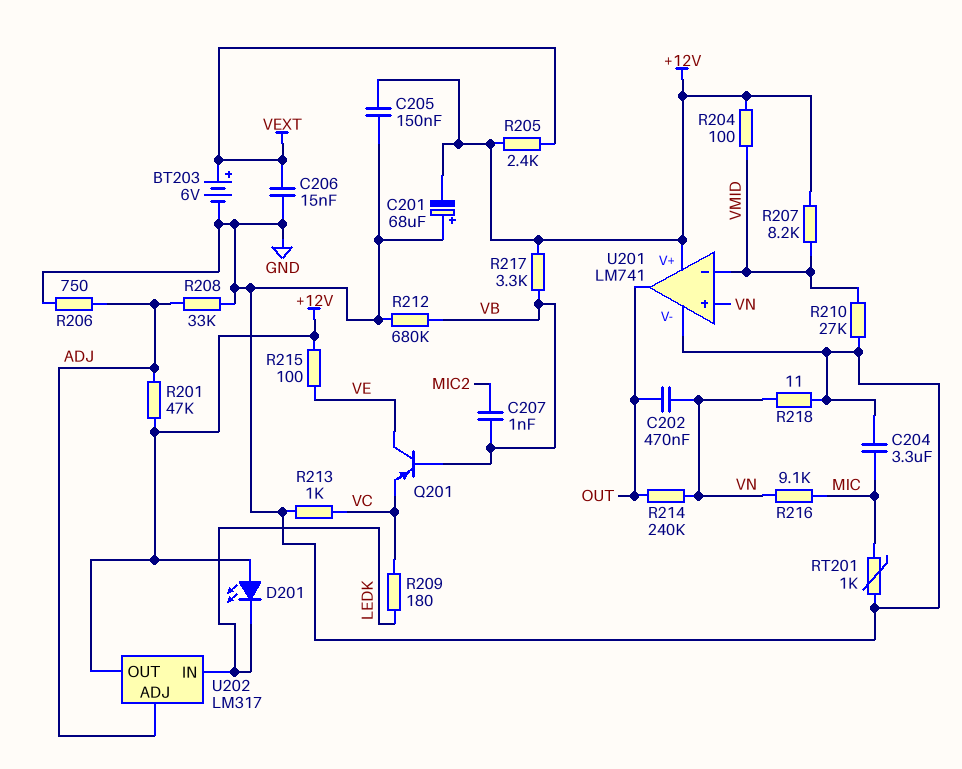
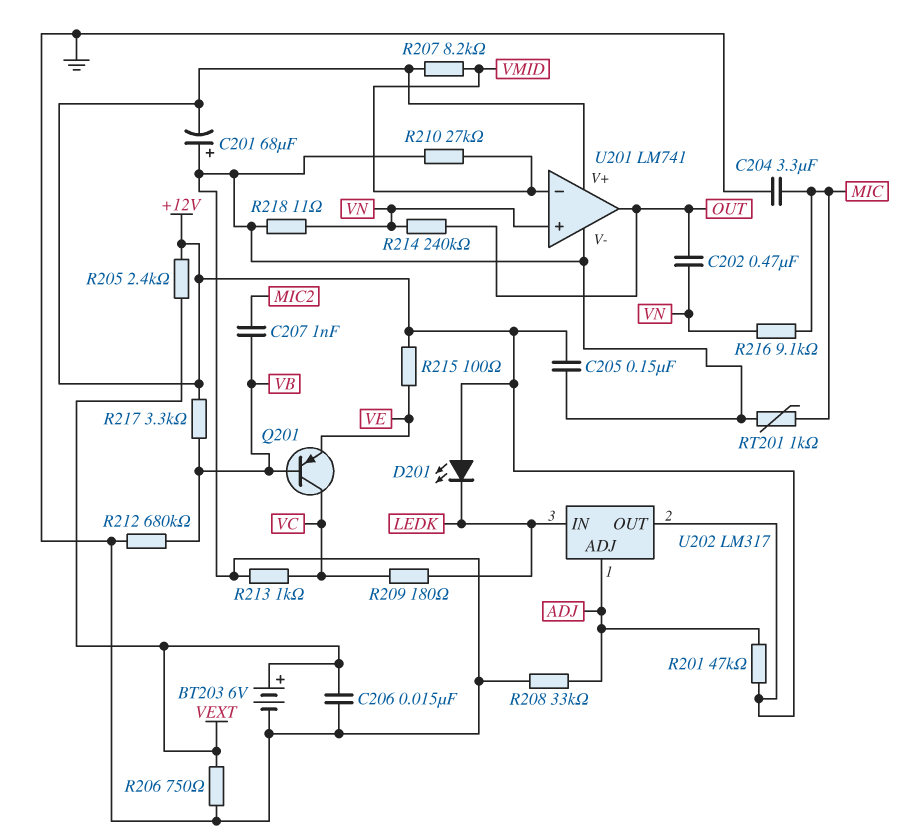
Q201: PNP (B VB, C VE, E VC) -> PNP (B VB, C VC, E VE)
R204: 100 (+12V, VMID) -> none
R206: 750 (ADJ, GND) -> 750 (GND, VEXT)

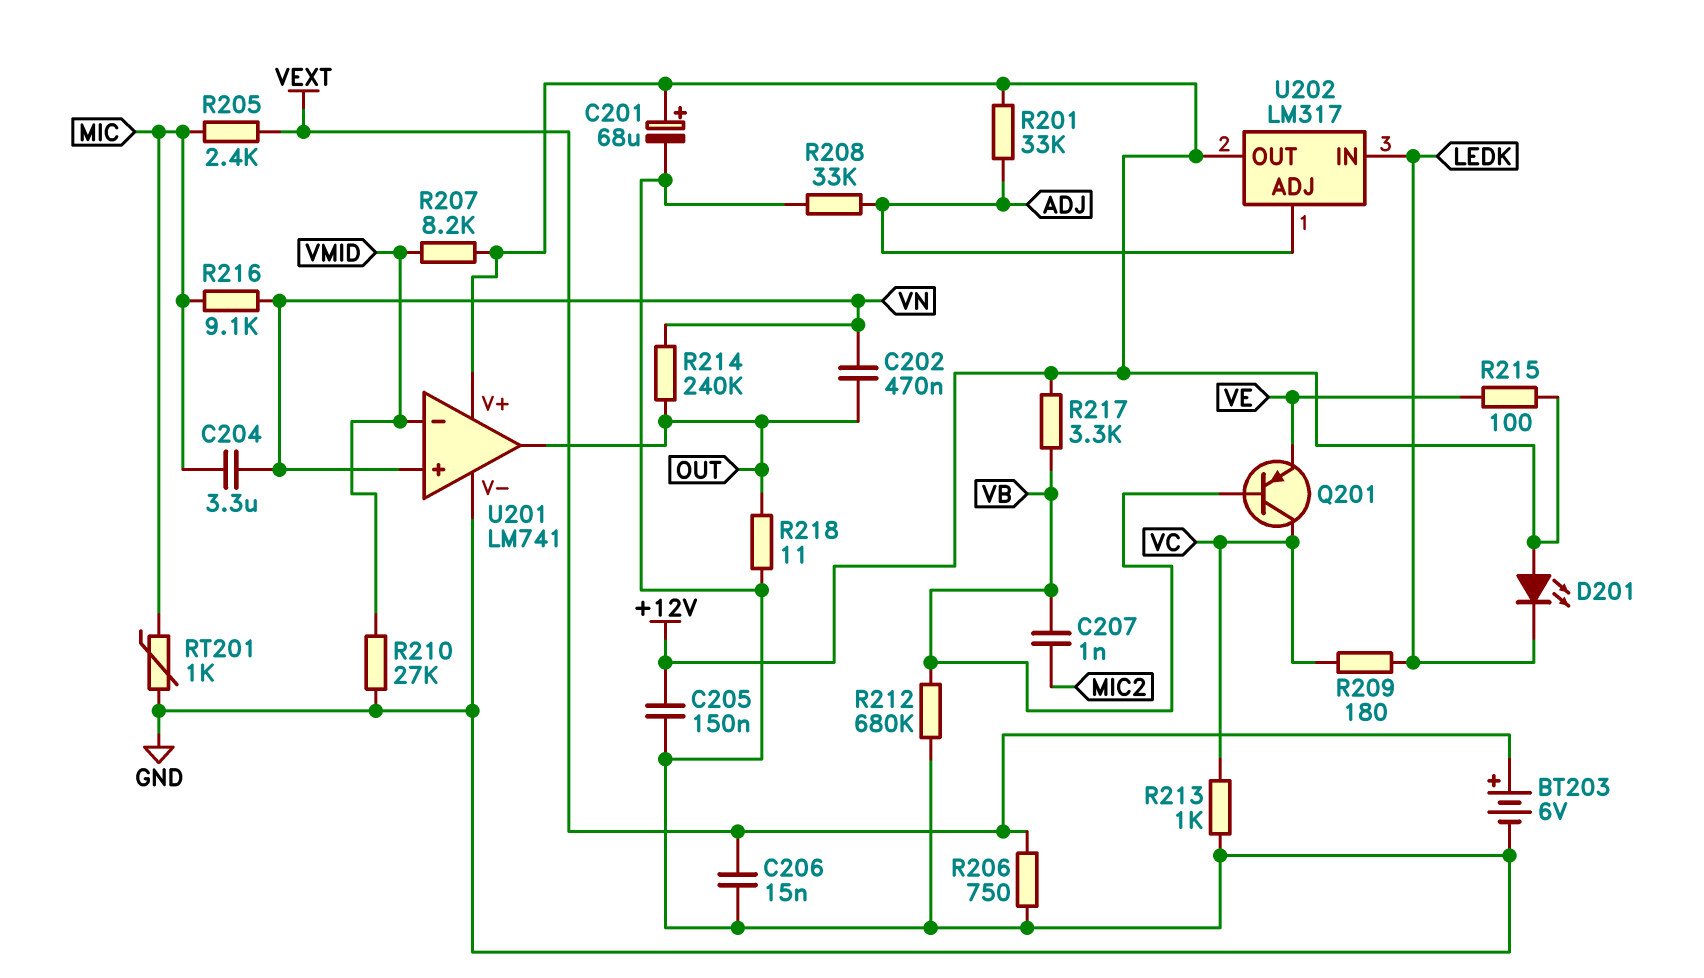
C201: 68uF (plus GND, minus +12V) -> 68uF (plus +12V, minus GND)
C204: 3.3uF (GND, MIC) -> 3.3uF (MIC, VN)
R201: 47k (+12V, ADJ) -> 33k (+12V, ADJ)
R205: 2.4k (+12V, VEXT) -> 2.4k (MIC, VEXT)
R218: 11 (GND, VN) -> 11 (GND, OUT)

